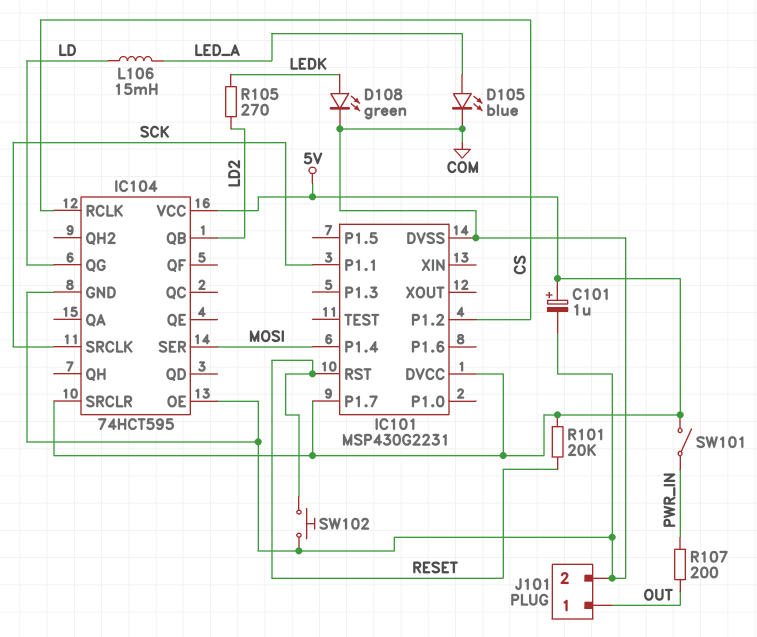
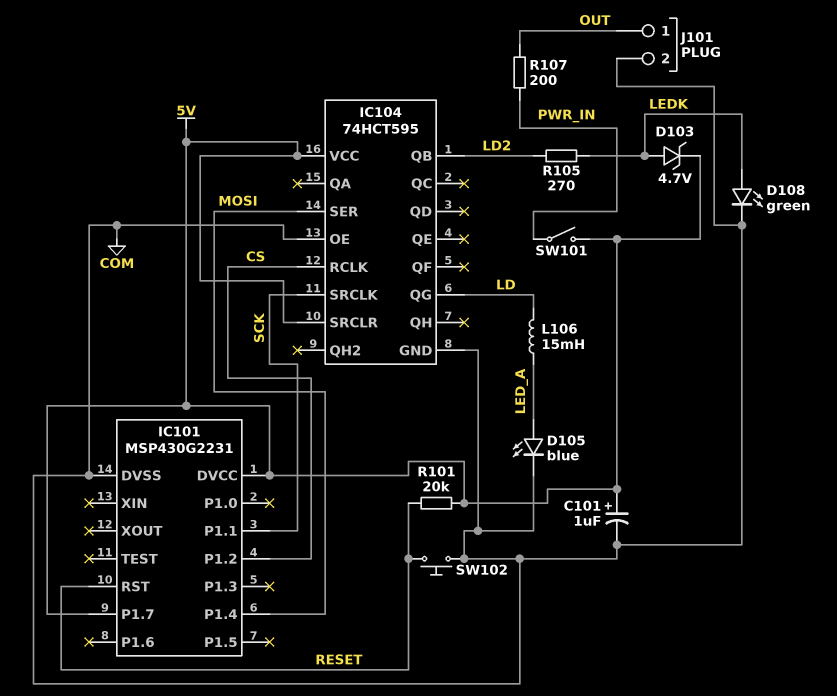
D103: none -> zener 4.7V (A LEDK, K 5V)

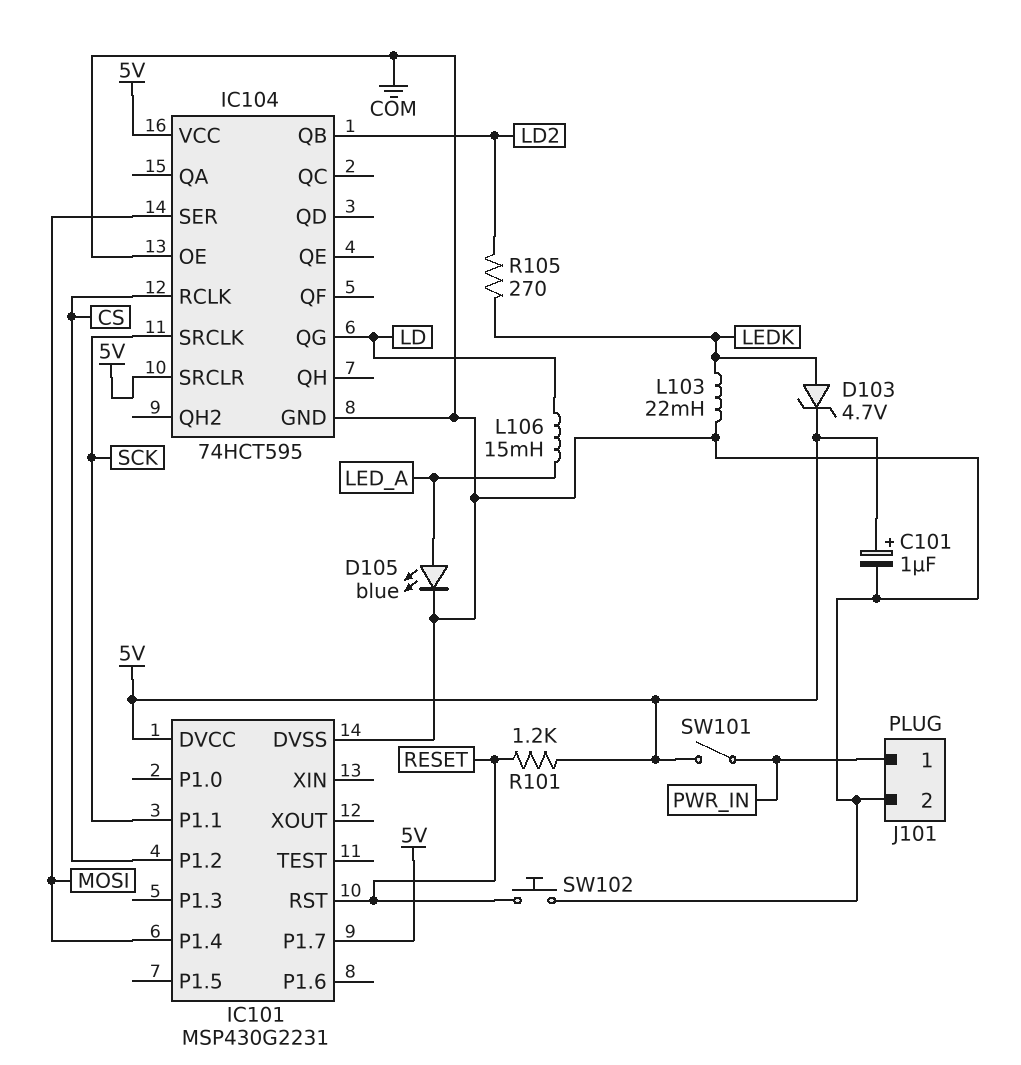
D108: LED green (A LEDK, K COM) -> none
J101 pin 1: OUT -> PWR_IN
L103: none -> 22mH (COM, LEDK)
R101: 20k (5V, RESET) -> 1.2k (5V, RESET)
R107: 200 (OUT, PWR_IN) -> none

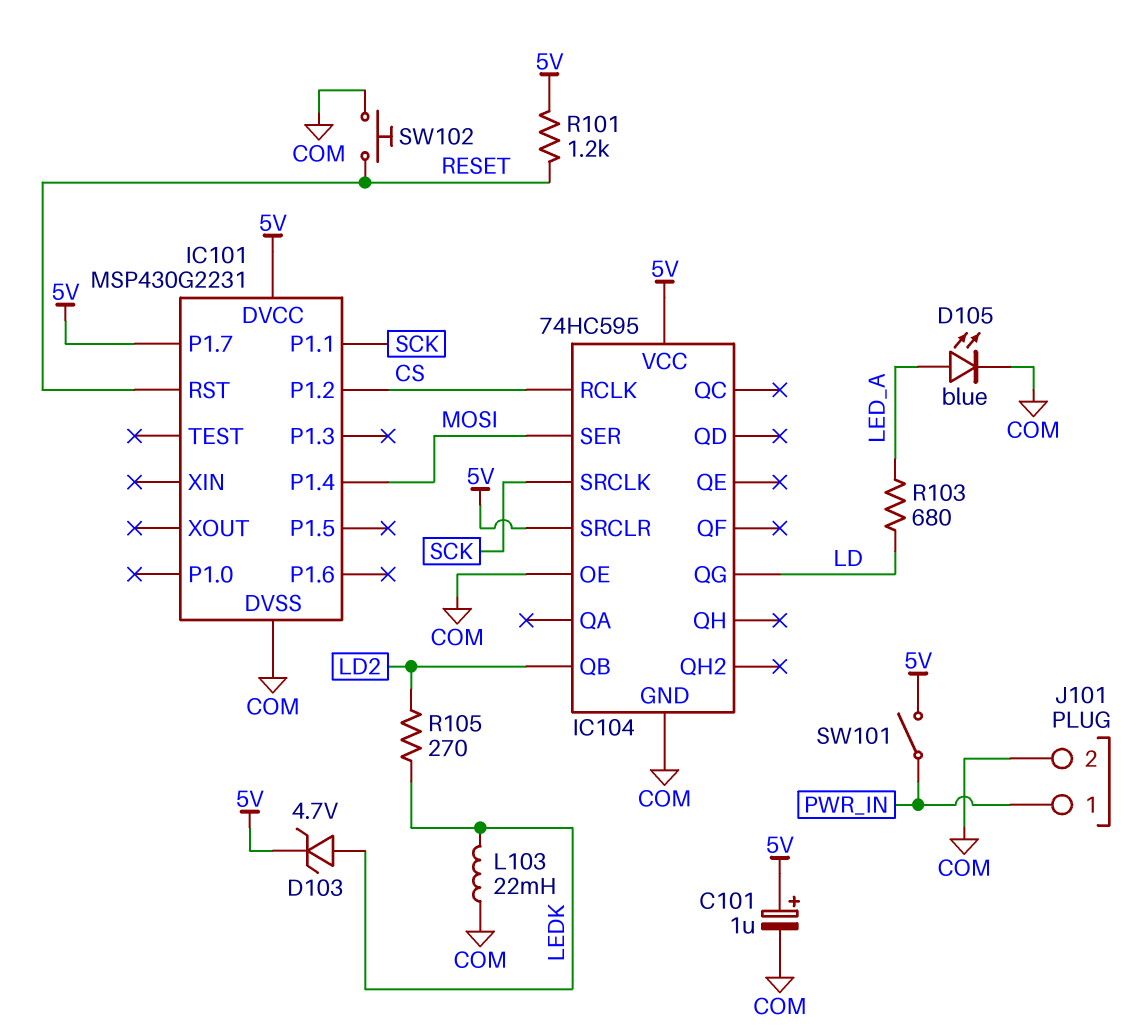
IC104: 74HCT595 -> 74HC595
L106: 15mH (LD, LED_A) -> none
R103: none -> 680 (LD, LED_A)

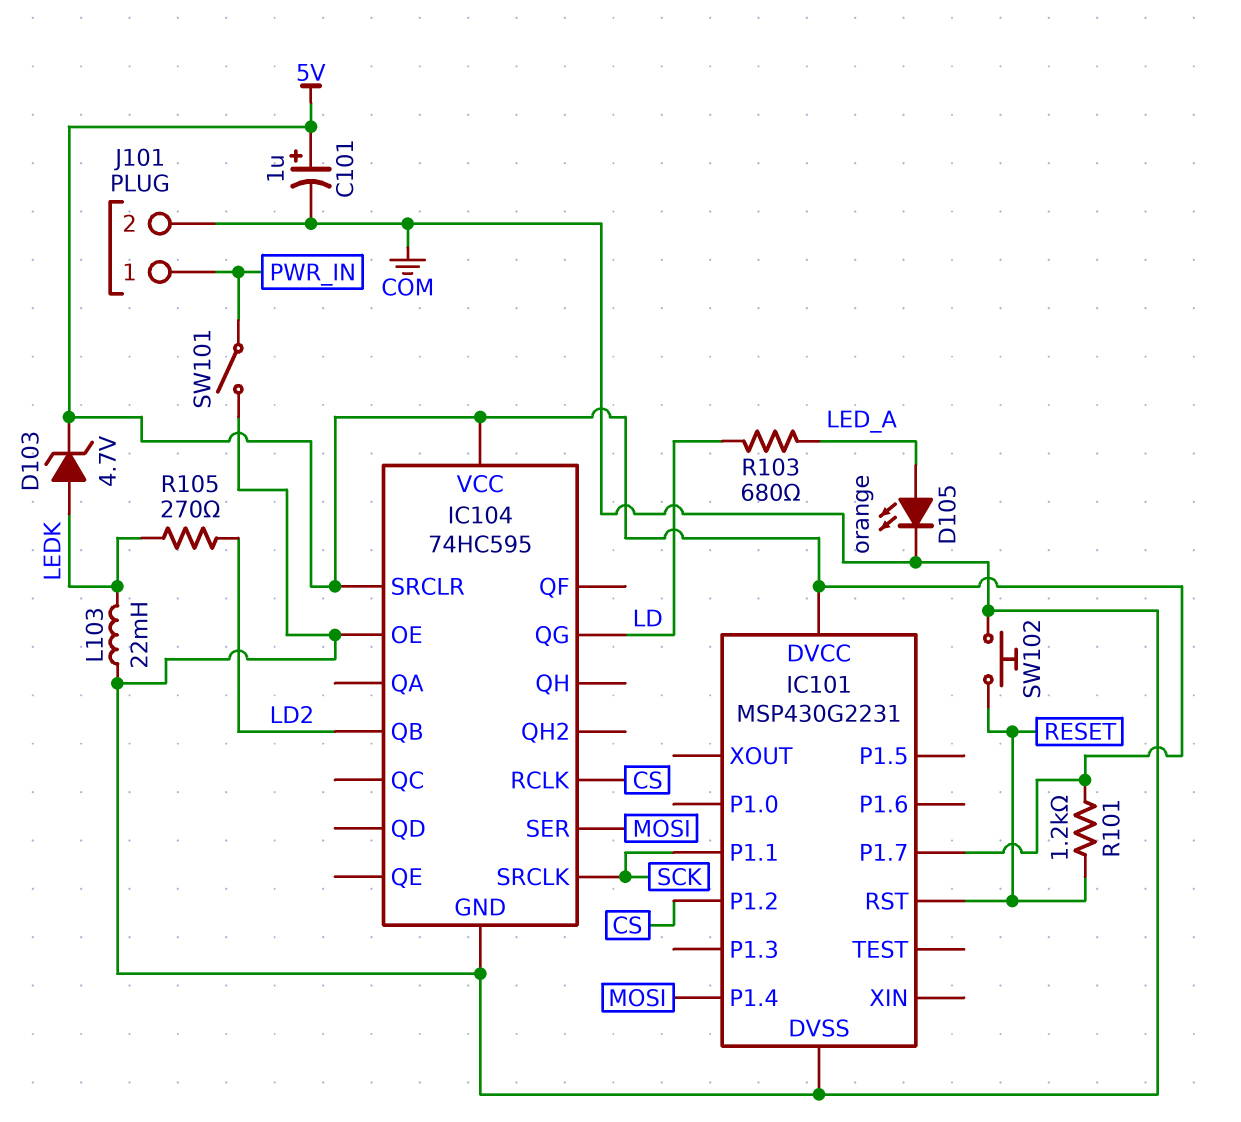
D105: LED blue (A LED_A, K COM) -> LED orange (A LED_A, K COM)
SW101: switch (5V, PWR_IN) -> switch (COM, PWR_IN)

